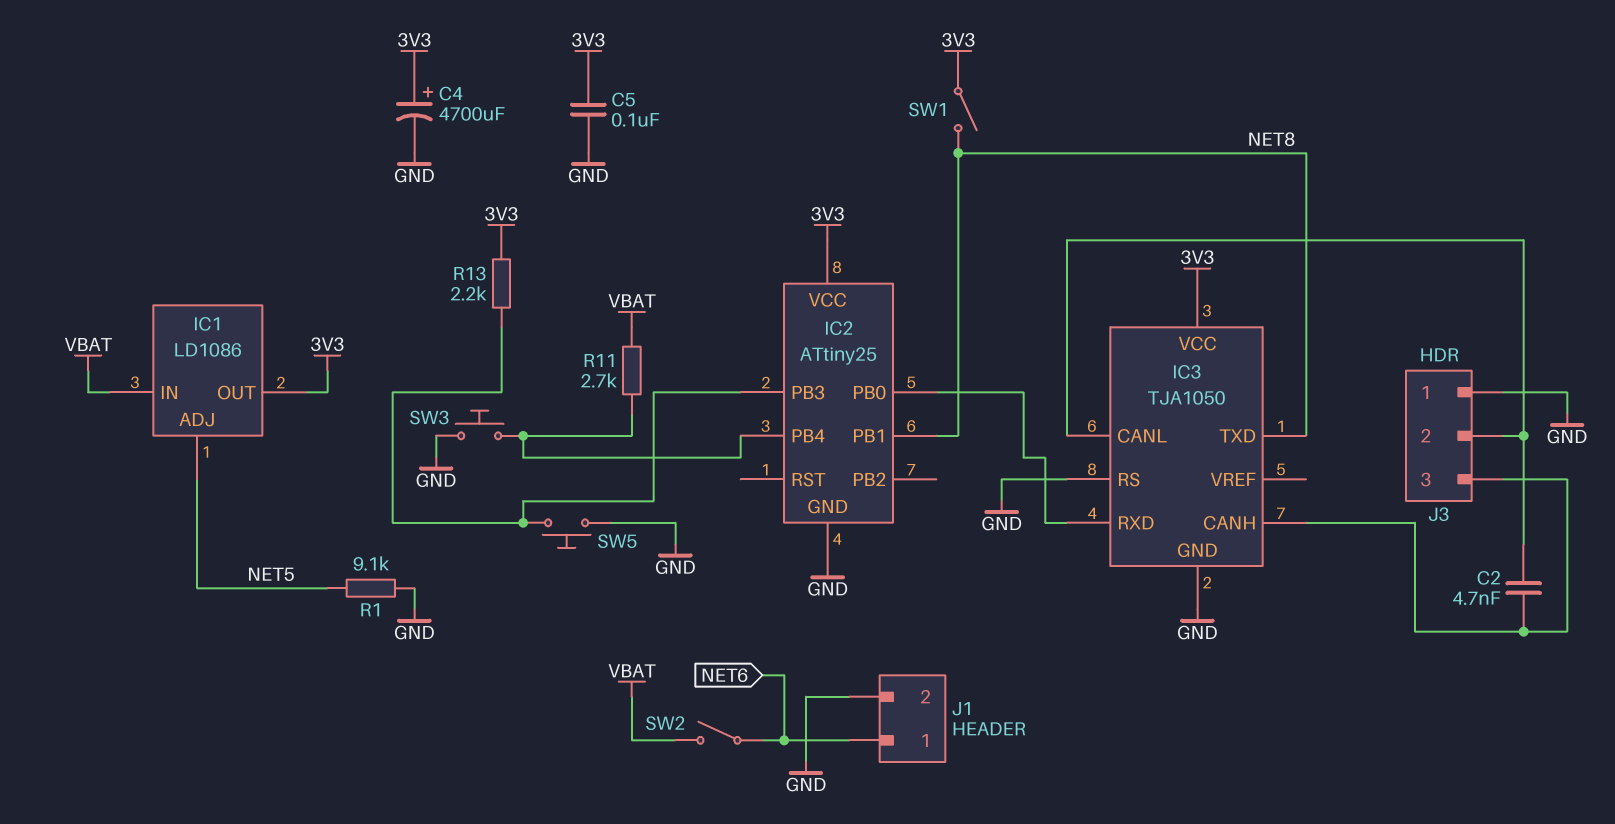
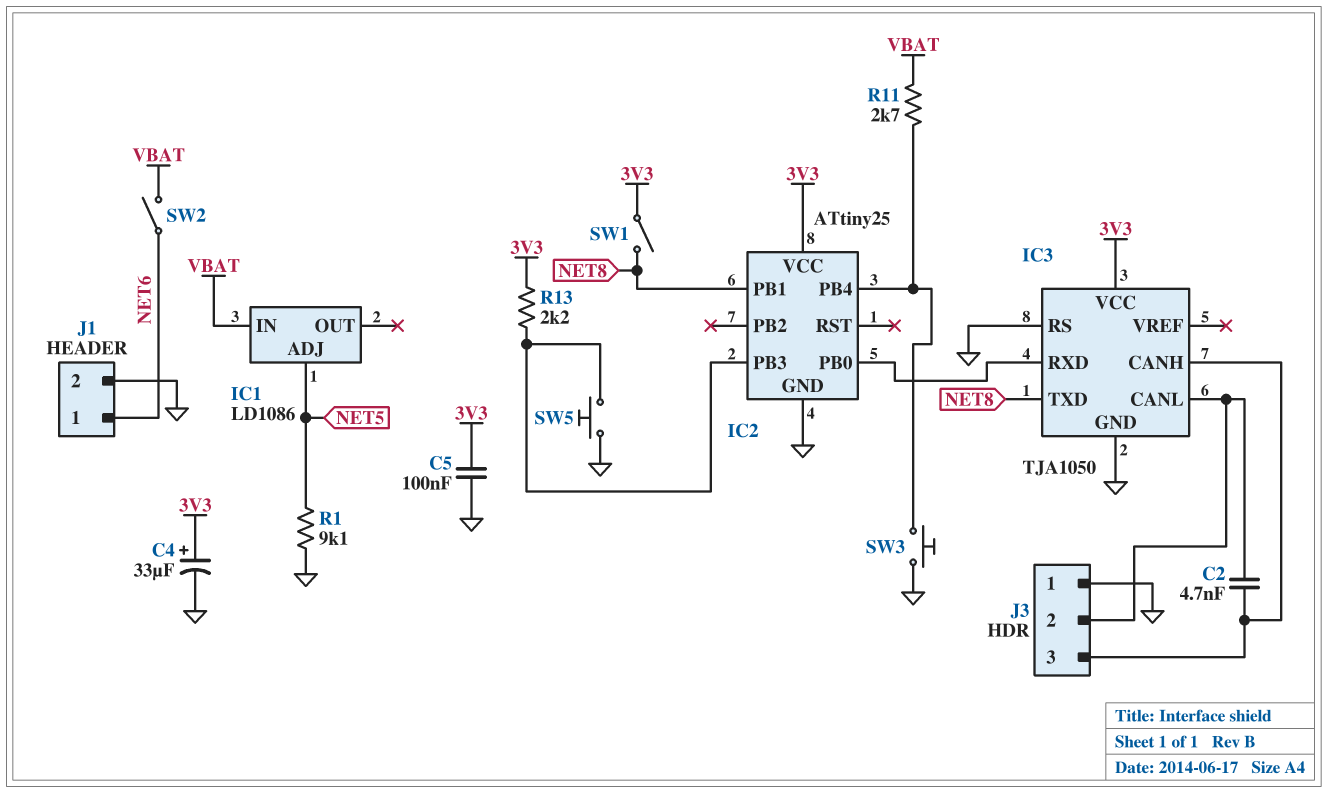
C4: 4700uF (plus 3V3, minus GND) -> 33uF (plus 3V3, minus GND)
IC1 pin OUT: 3V3 -> none

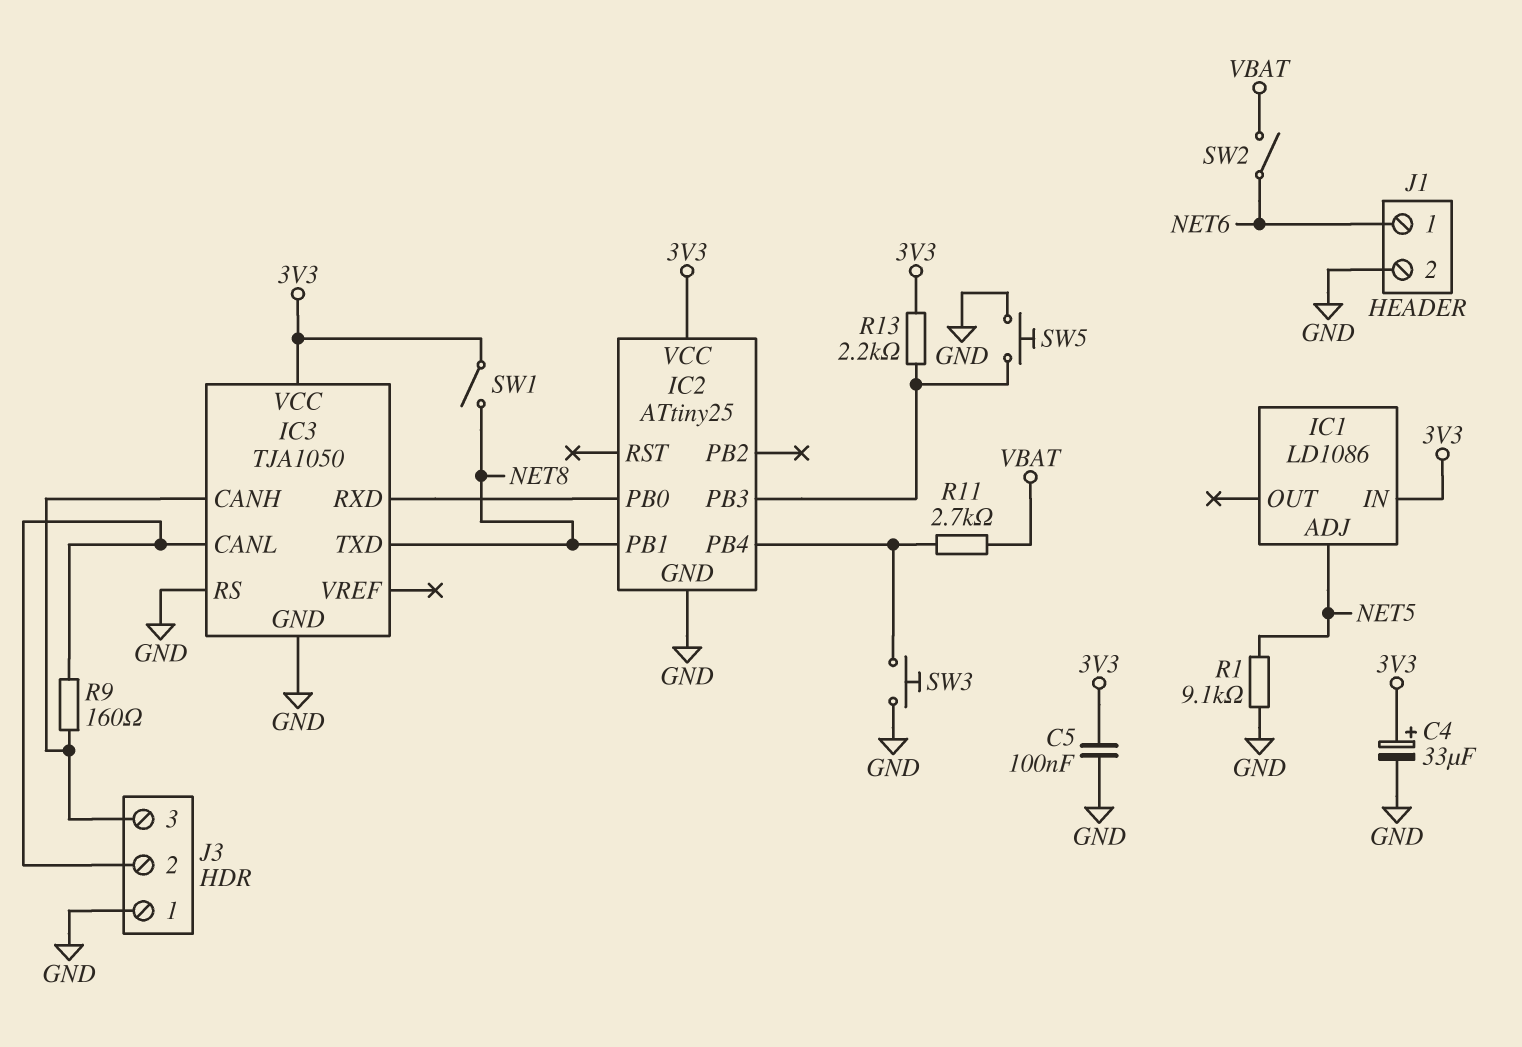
C2: 4.7nF (IC3/CANH, IC3/CANL) -> none
IC1 pin IN: VBAT -> 3V3
R9: none -> 160 (IC3/CANH, IC3/CANL)

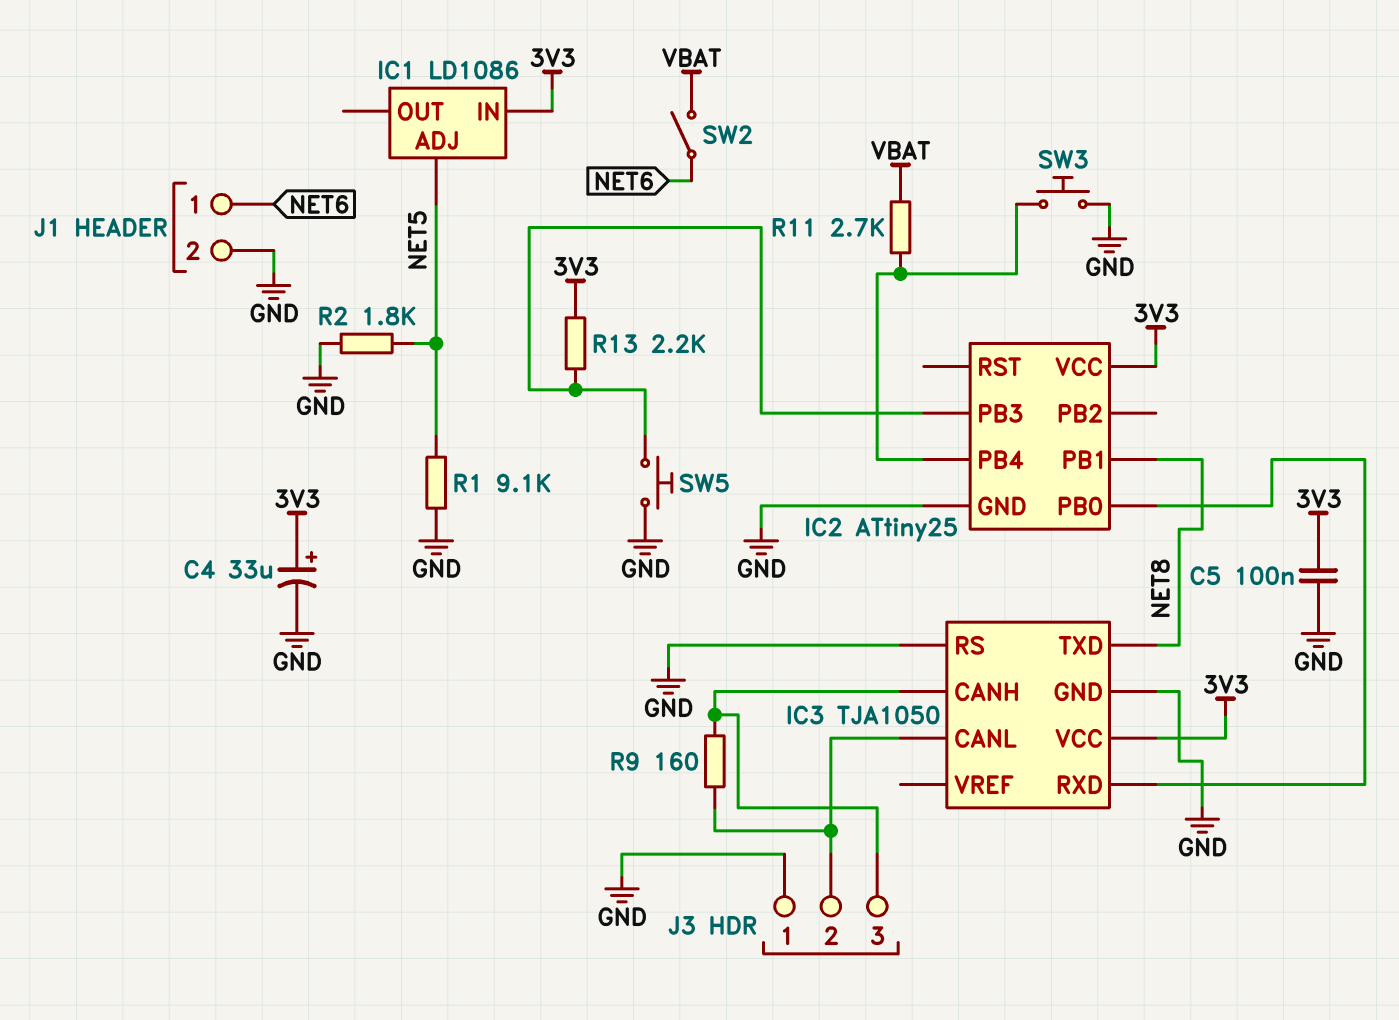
R2: none -> 1.8k (GND, NET5)
SW1: switch (3V3, NET8) -> none

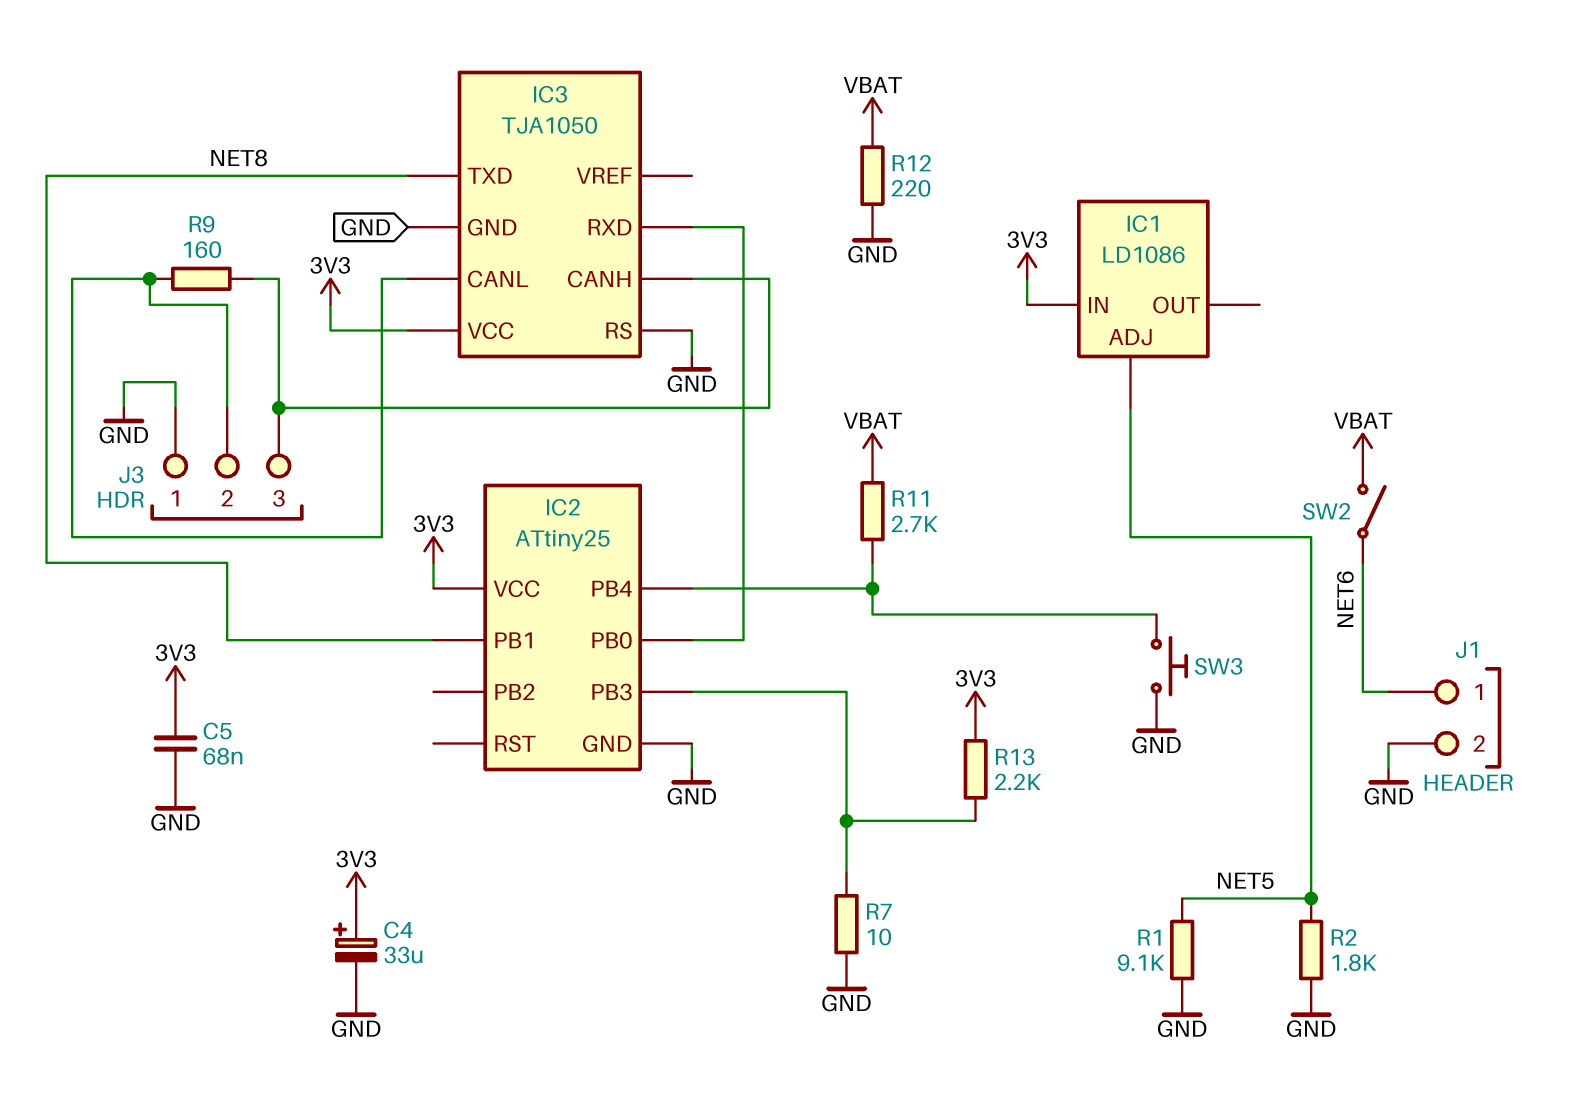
C5: 100nF (3V3, GND) -> 68nF (3V3, GND)
R7: none -> 10 (GND, IC2/PB3)
R12: none -> 220 (GND, VBAT)
SW5: button (GND, IC2/PB3) -> none

